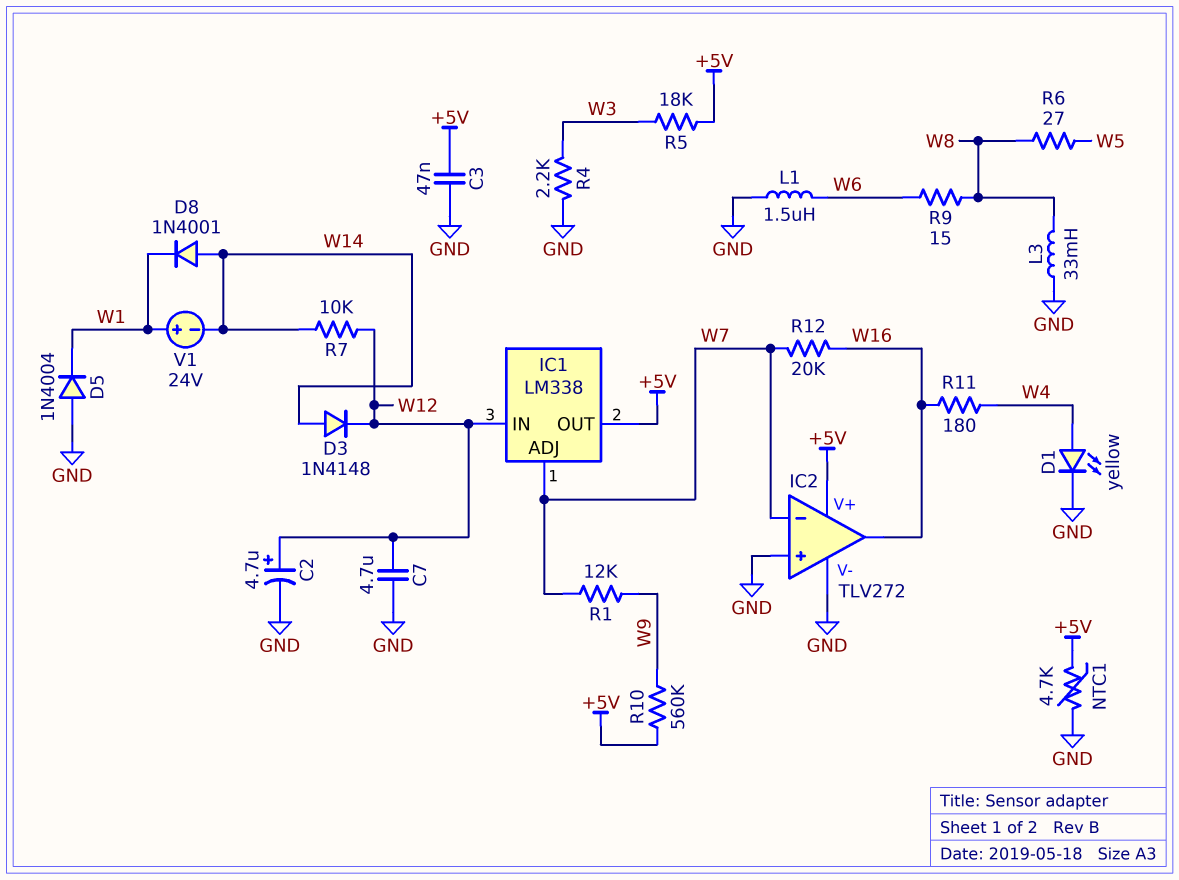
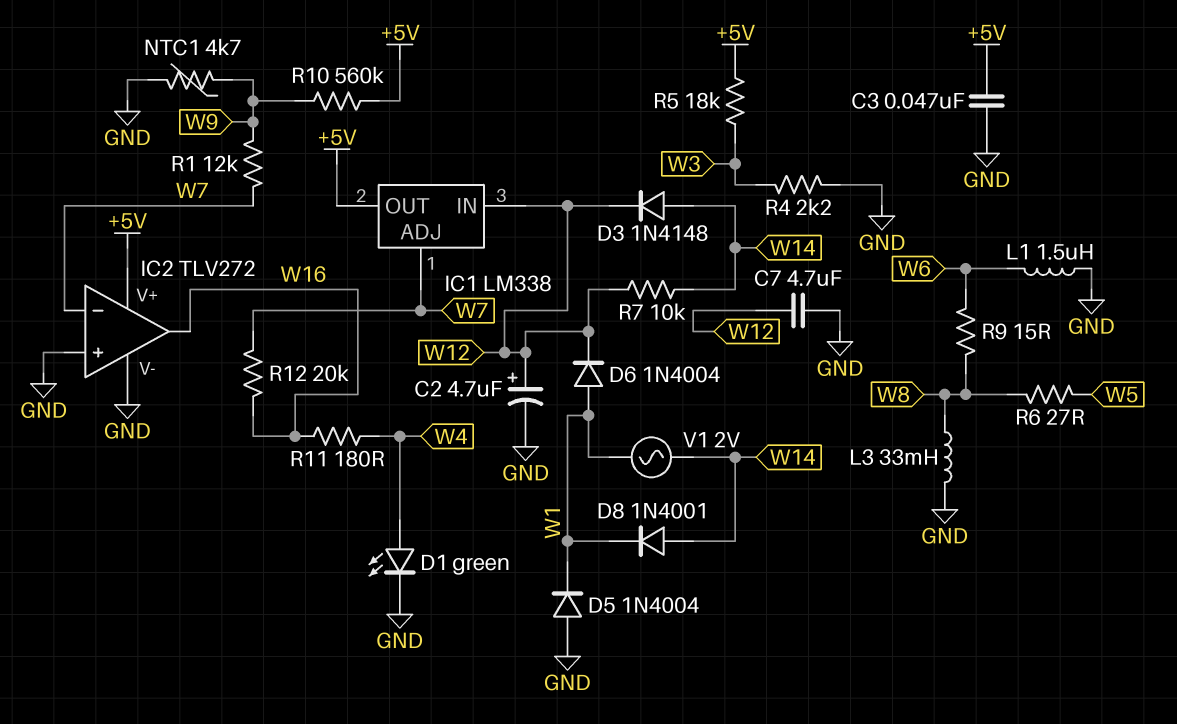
D1: LED yellow (A W4, K GND) -> LED green (A W4, K GND)
D6: none -> diode 1N4004 (A W1, K W12)
NTC1: 4.7k (+5V, GND) -> 4.7k (GND, W9)
V1: 24V (plus W1, minus W14) -> AC 2V (W1, W14)

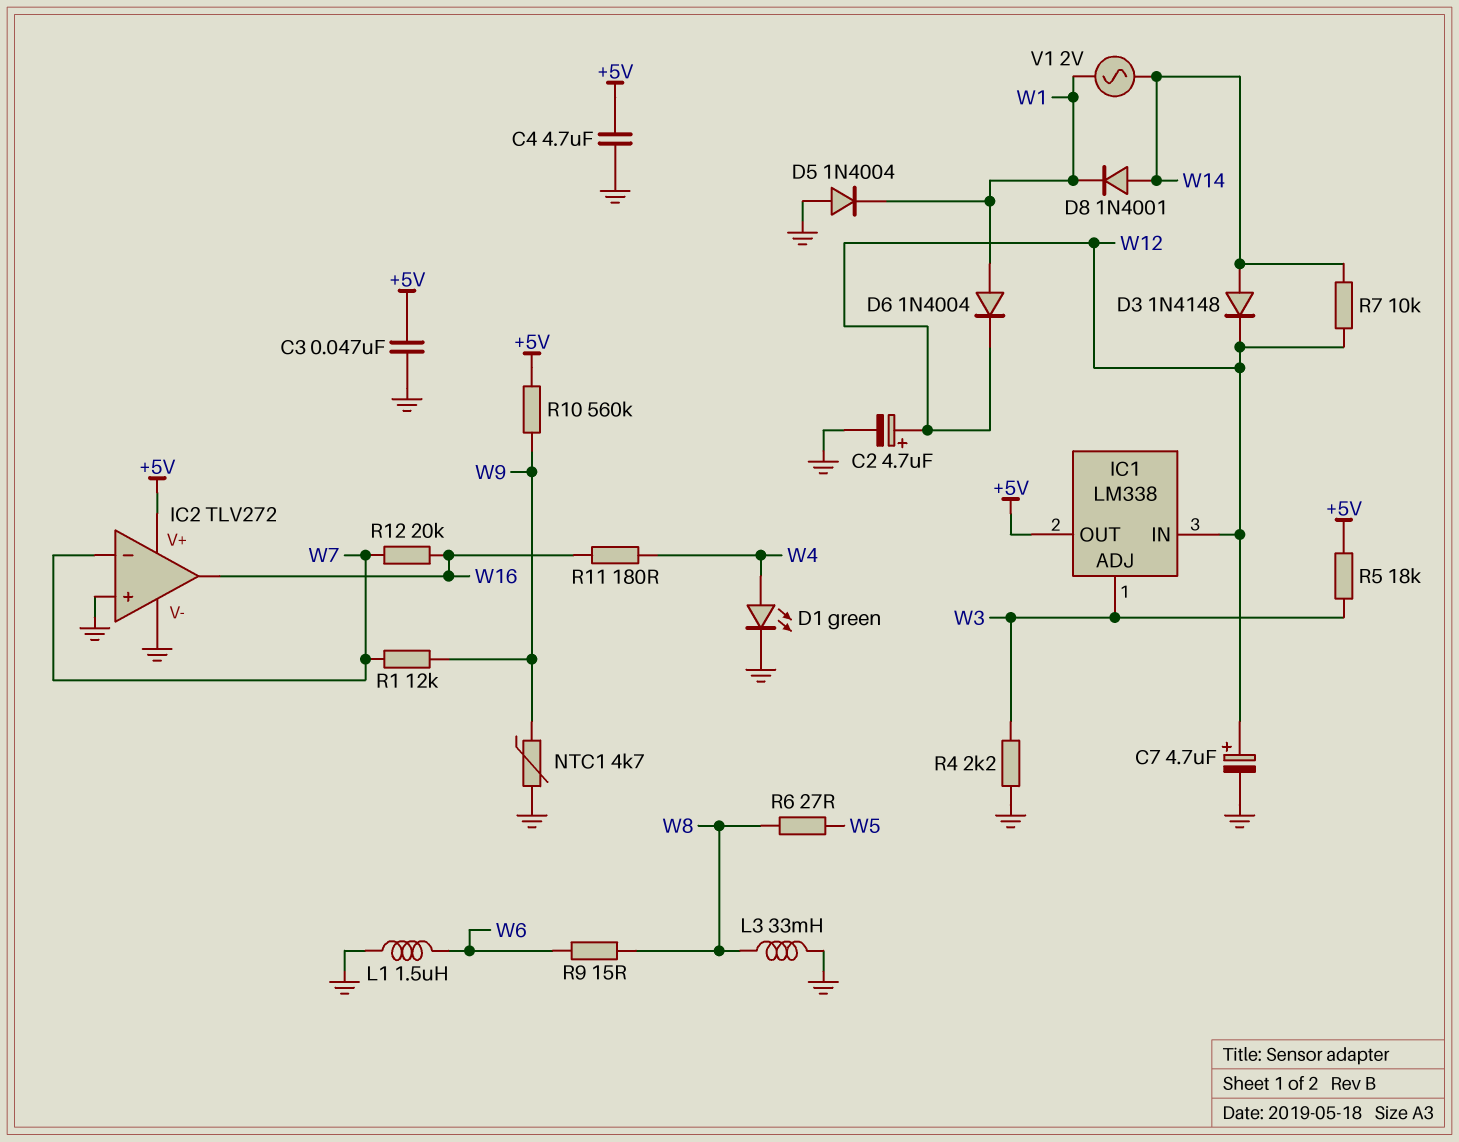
C4: none -> 4.7uF (+5V, GND)
C7: 4.7uF (GND, W12) -> 4.7uF (plus W12, minus GND)
IC1 pin ADJ: W7 -> W3

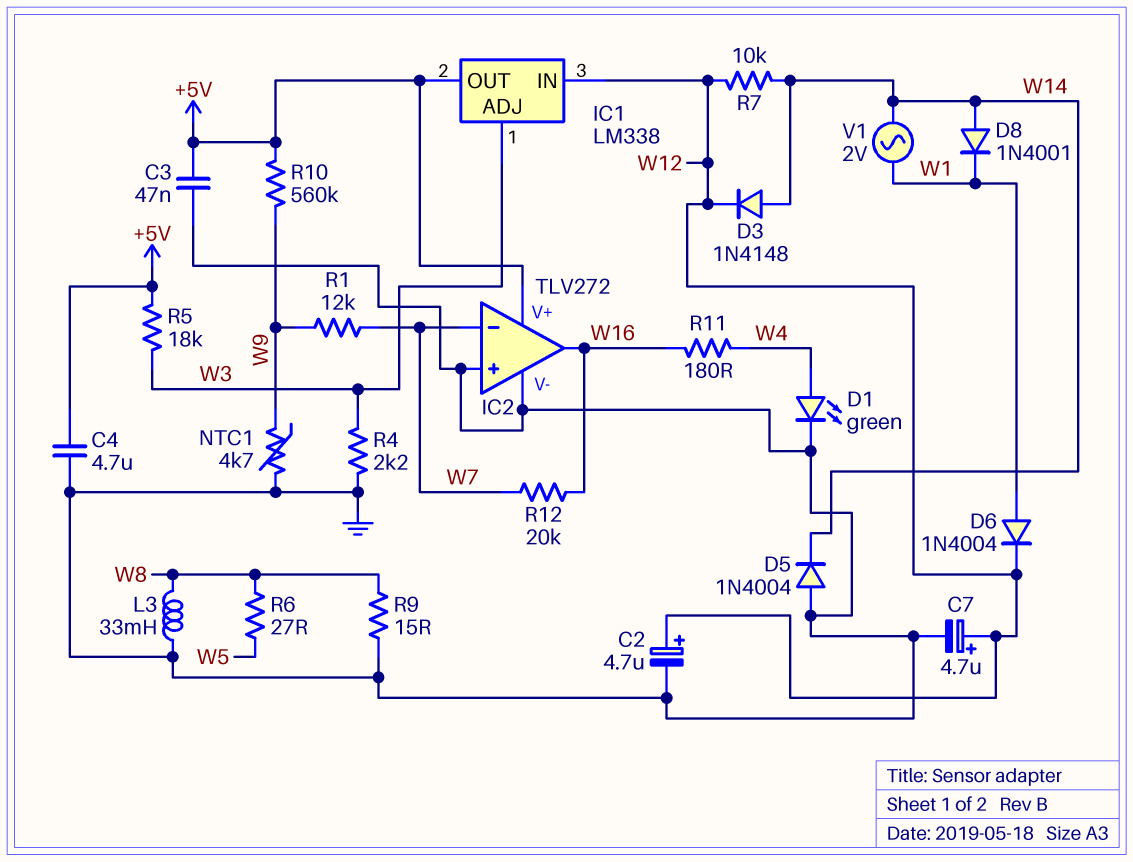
D5: diode 1N4004 (A GND, K W1) -> diode 1N4004 (A GND, K W14)
L1: 1.5uH (GND, W6) -> none
R9: 15 (W6, W8) -> 15 (GND, W8)

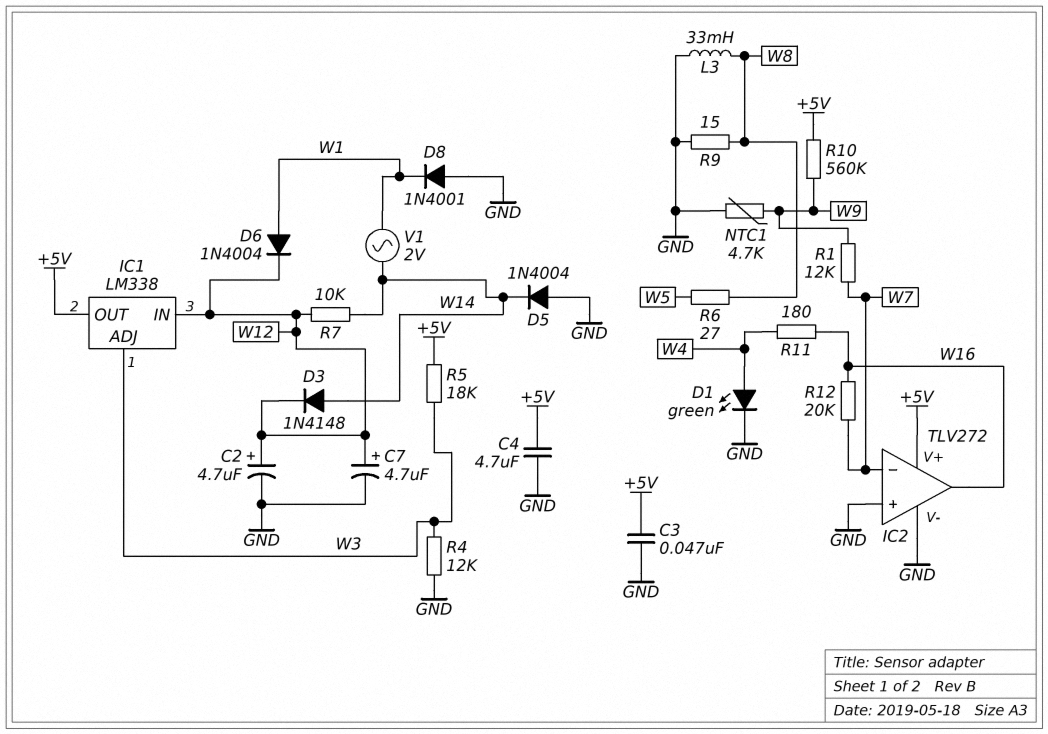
D8: diode 1N4001 (A W14, K W1) -> diode 1N4001 (A GND, K W1)
R4: 2.2k (GND, W3) -> 12k (GND, W3)

